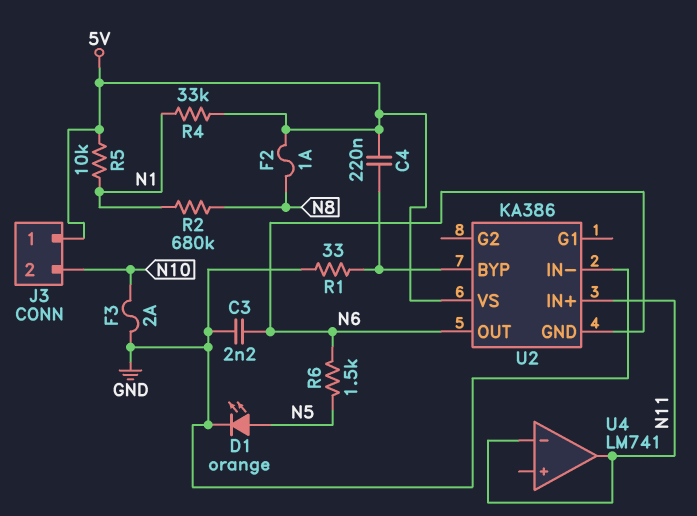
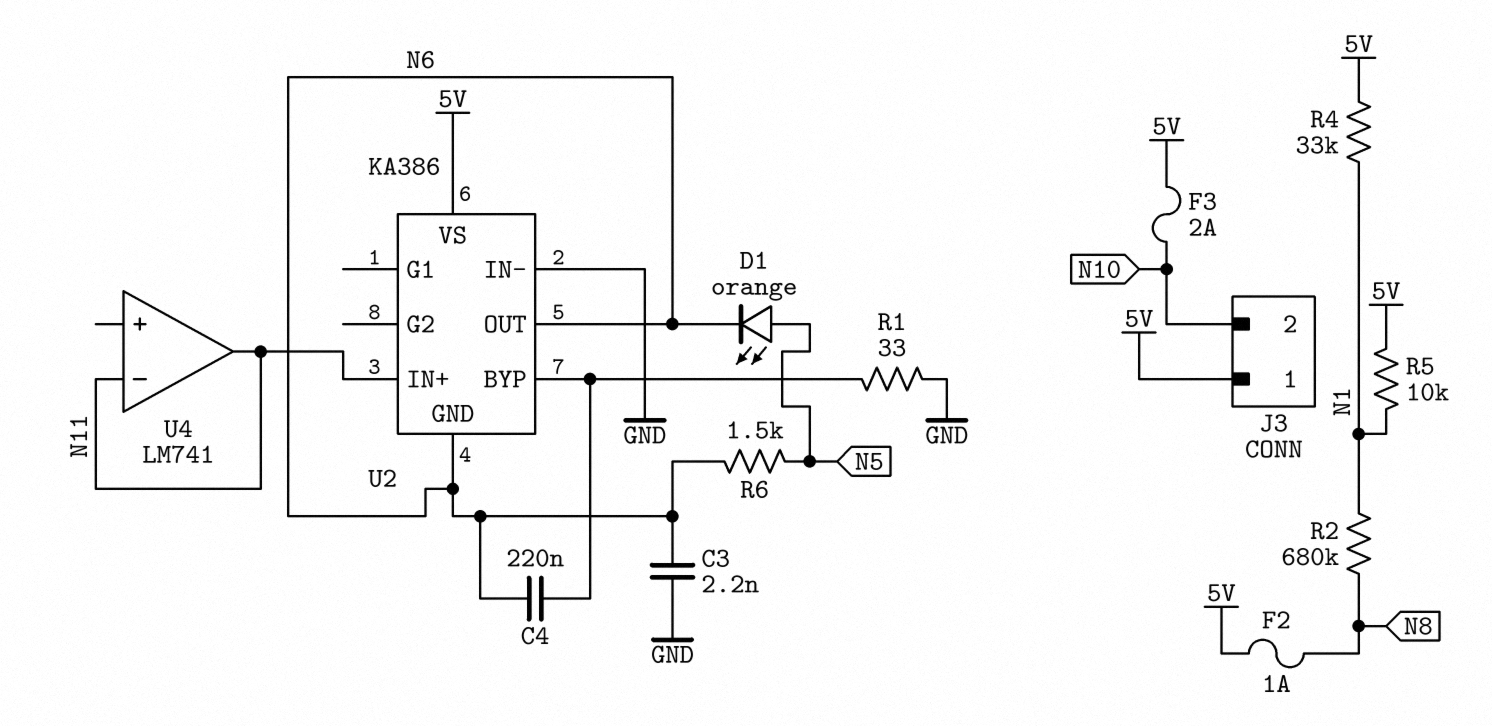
C4: 220nF (5V, U2/BYP) -> 220nF (N6, U2/BYP)
D1: LED orange (A N5, K GND) -> LED orange (A N5, K N6)
F3: 2A (GND, N10) -> 2A (5V, N10)

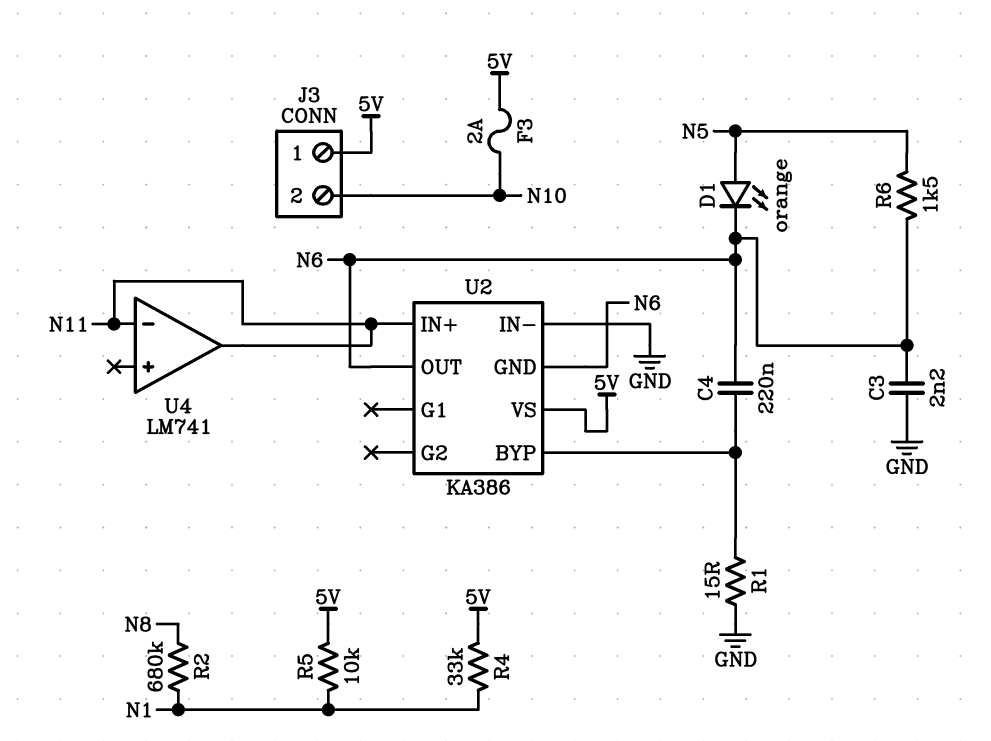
F2: 1A (5V, N8) -> none
R1: 33 (GND, U2/BYP) -> 15 (GND, U2/BYP)

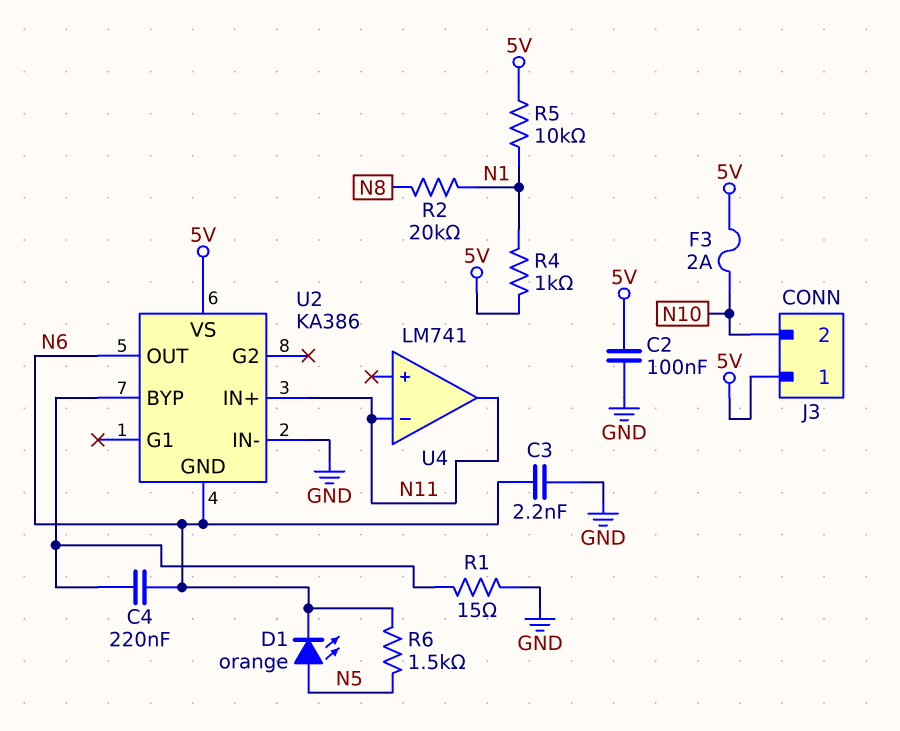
C2: none -> 100nF (5V, GND)
R2: 680k (N1, N8) -> 20k (N1, N8)
R4: 33k (5V, N1) -> 1k (5V, N1)

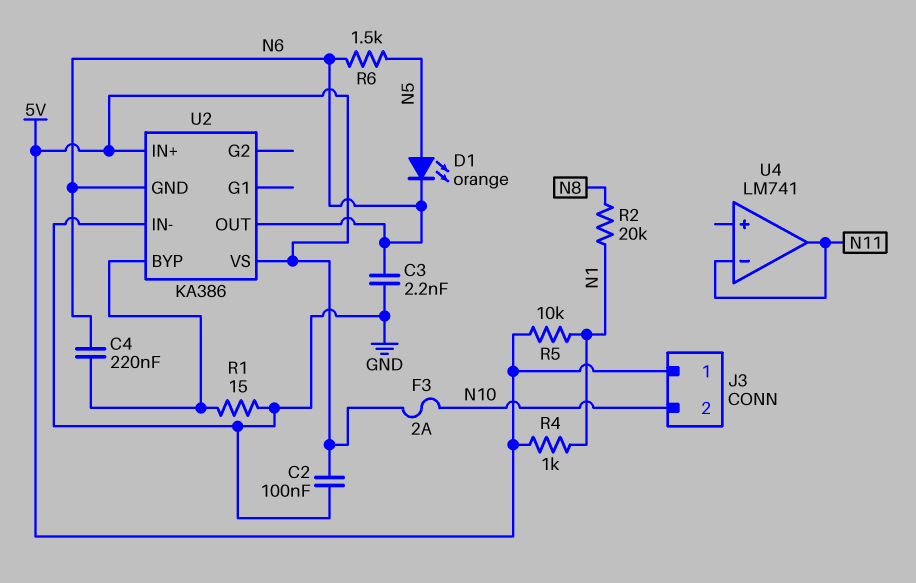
U2 pin IN+: N11 -> 5V

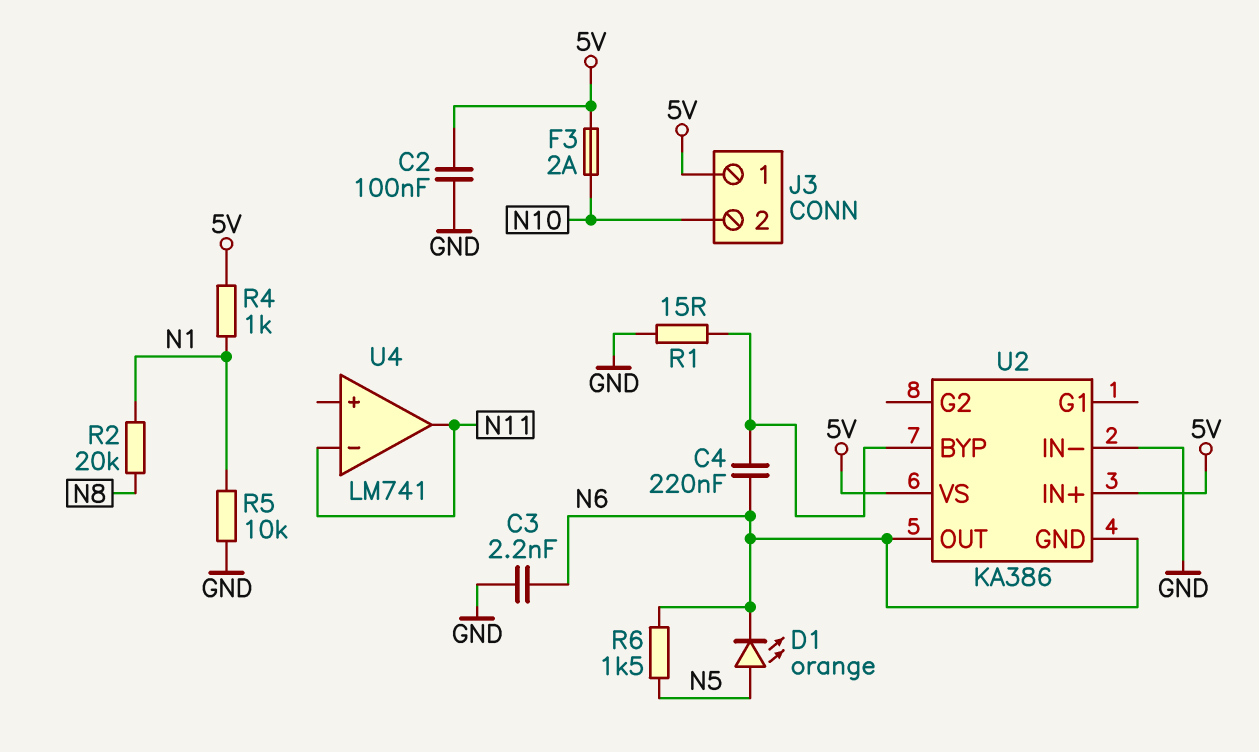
R5: 10k (5V, N1) -> 10k (GND, N1)

